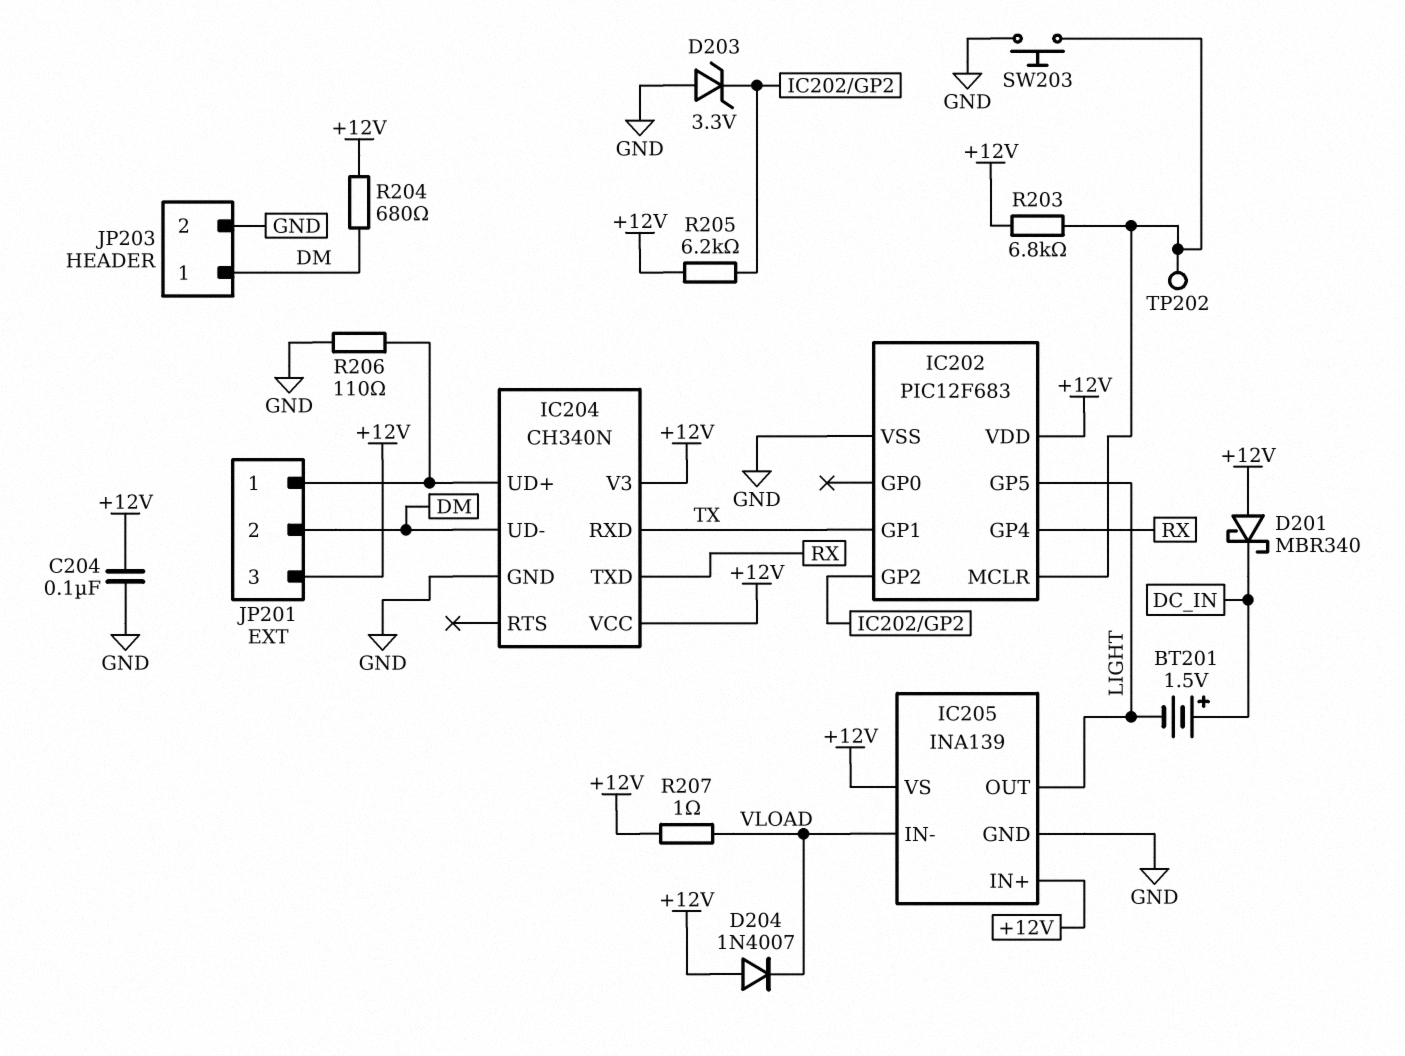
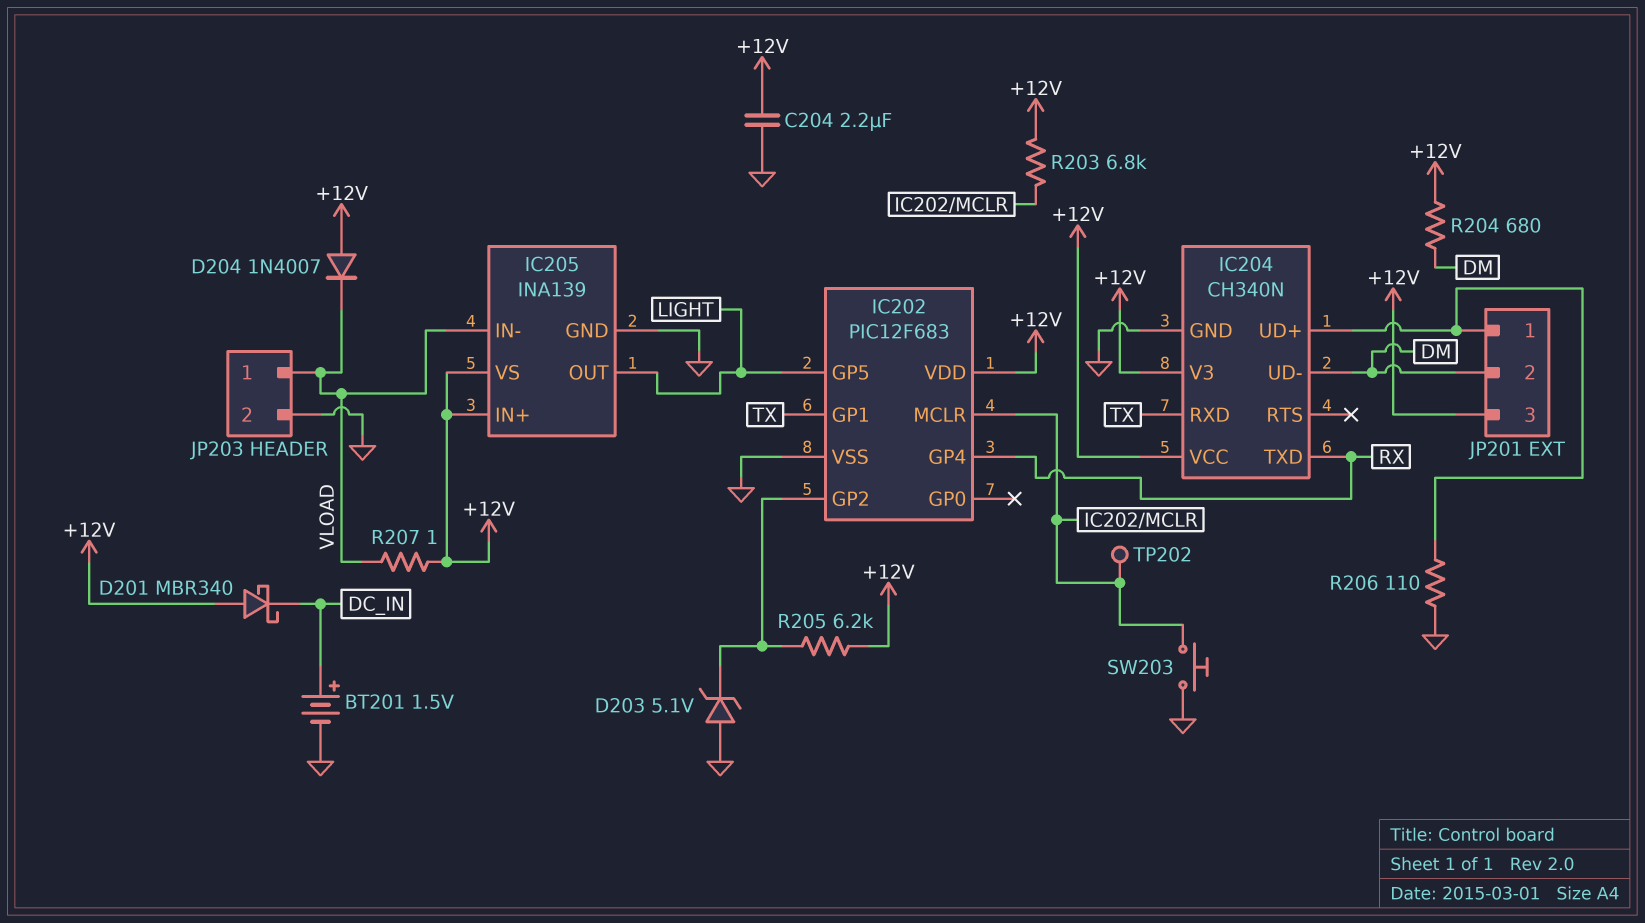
BT201: 1.5V (plus DC_IN, minus LIGHT) -> 1.5V (plus DC_IN, minus GND)
C204: 100nF (+12V, GND) -> 2.2uF (+12V, GND)
D203: zener 3.3V (A GND, K IC202/GP2) -> zener 5.1V (A GND, K IC202/GP2)
JP203 pin 1: DM -> VLOAD

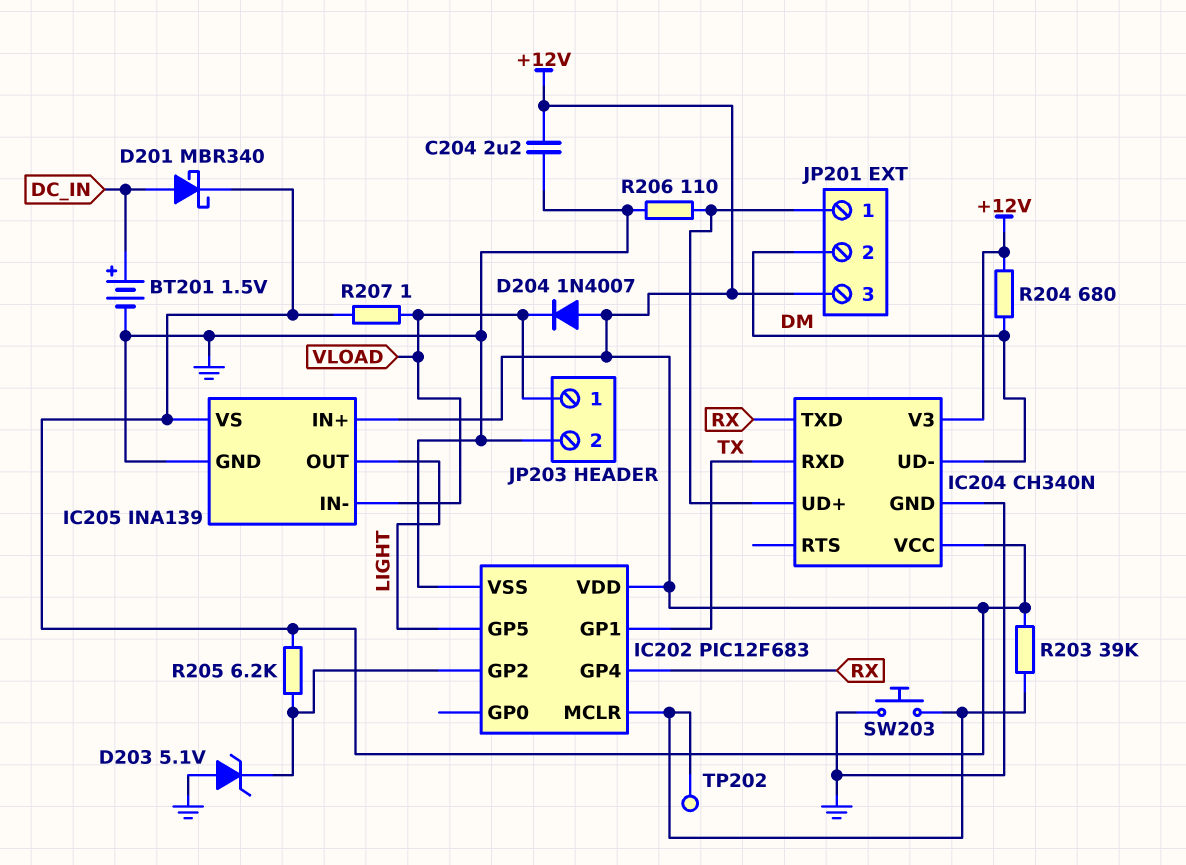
D201: schottky MBR340 (A +12V, K DC_IN) -> schottky MBR340 (A DC_IN, K +12V)
R203: 6.8k (+12V, IC202/MCLR) -> 39k (+12V, IC202/MCLR)

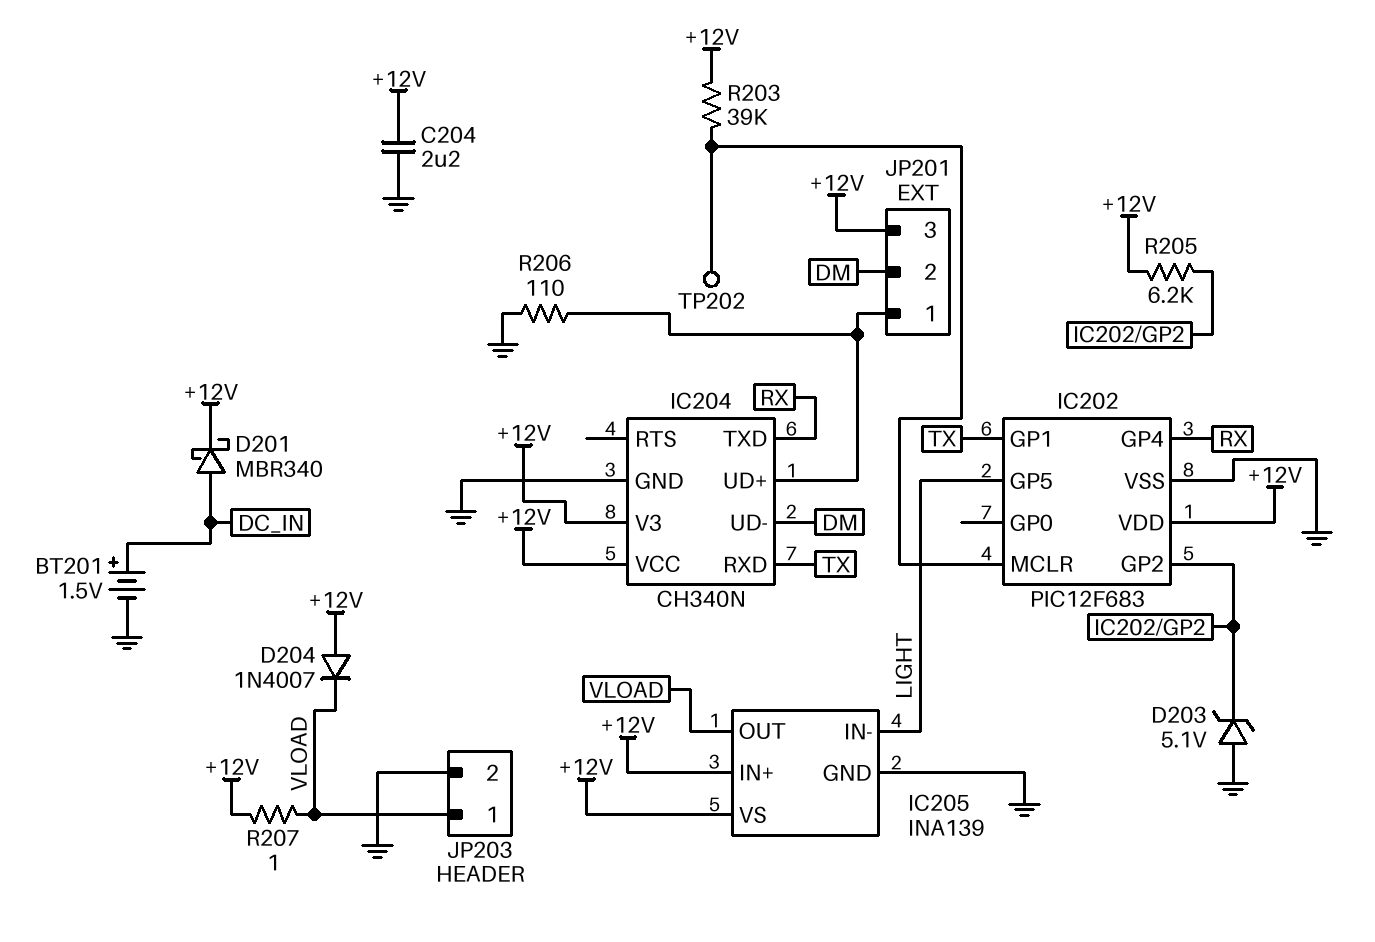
IC205 pin IN-: VLOAD -> LIGHT
IC205 pin OUT: LIGHT -> VLOAD
R204: 680 (+12V, DM) -> none
SW203: button (GND, IC202/MCLR) -> none

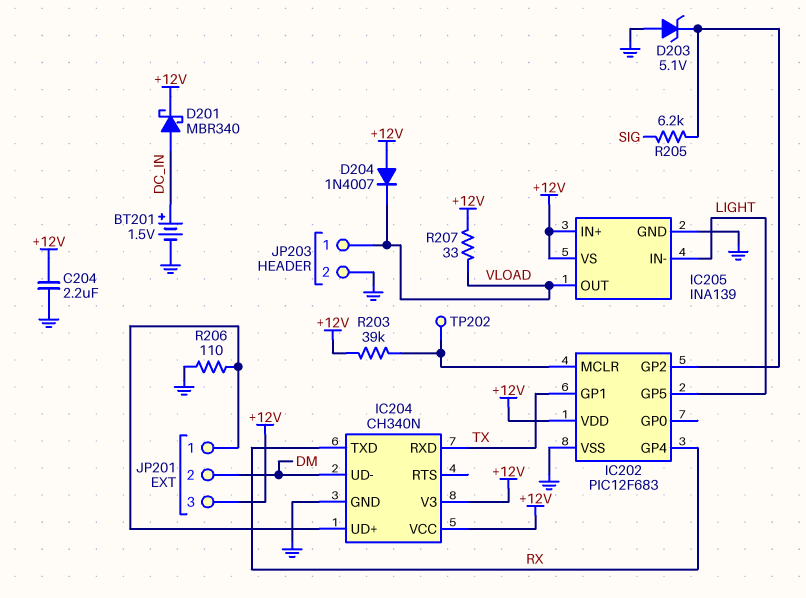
R205: 6.2k (+12V, IC202/GP2) -> 6.2k (IC202/GP2, SIG)
R207: 1 (+12V, VLOAD) -> 33 (+12V, VLOAD)

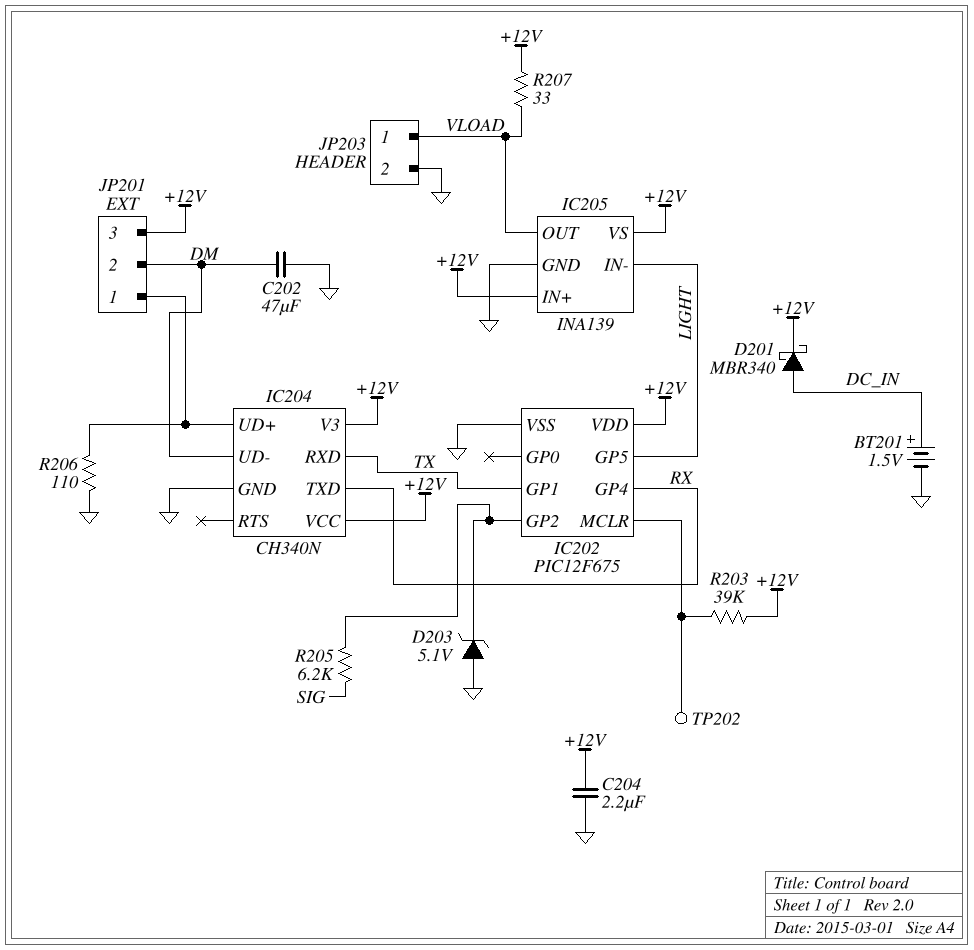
C202: none -> 47uF (DM, GND)
D204: diode 1N4007 (A +12V, K VLOAD) -> none
IC202: PIC12F683 -> PIC12F675

